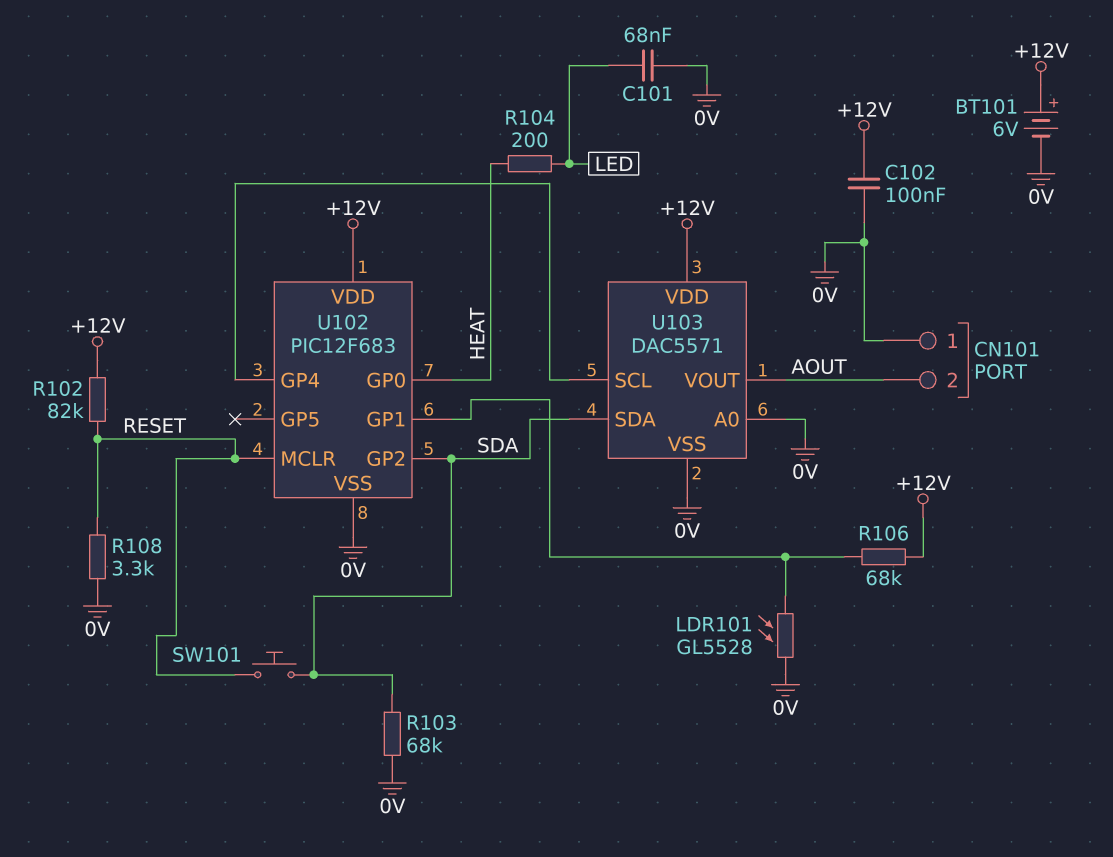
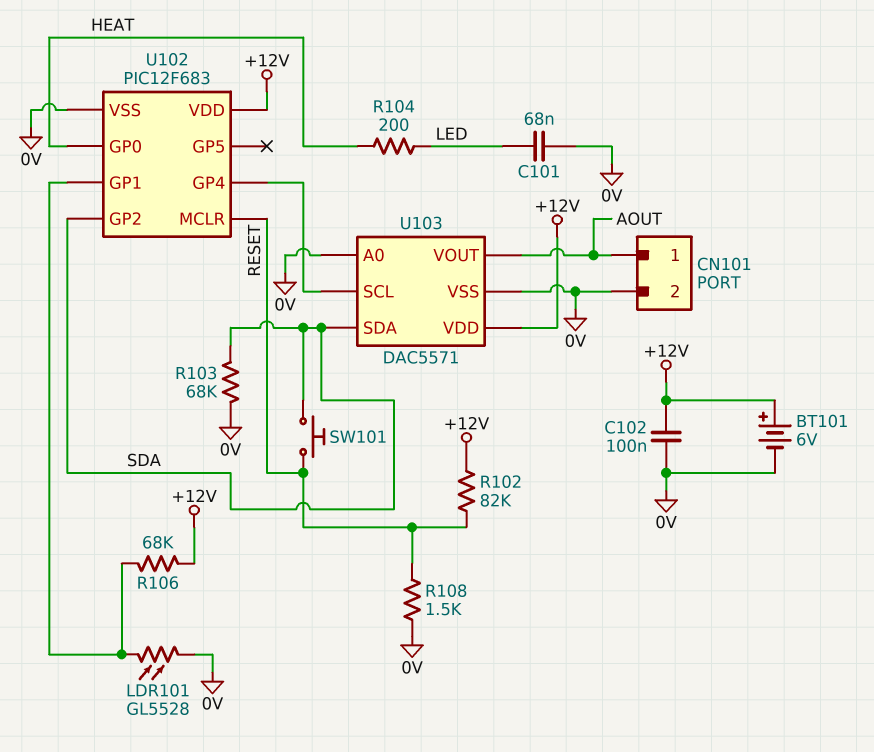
CN101 pin 1: 0V -> AOUT
CN101 pin 2: AOUT -> 0V
R108: 3.3k (0V, RESET) -> 1.5k (0V, RESET)

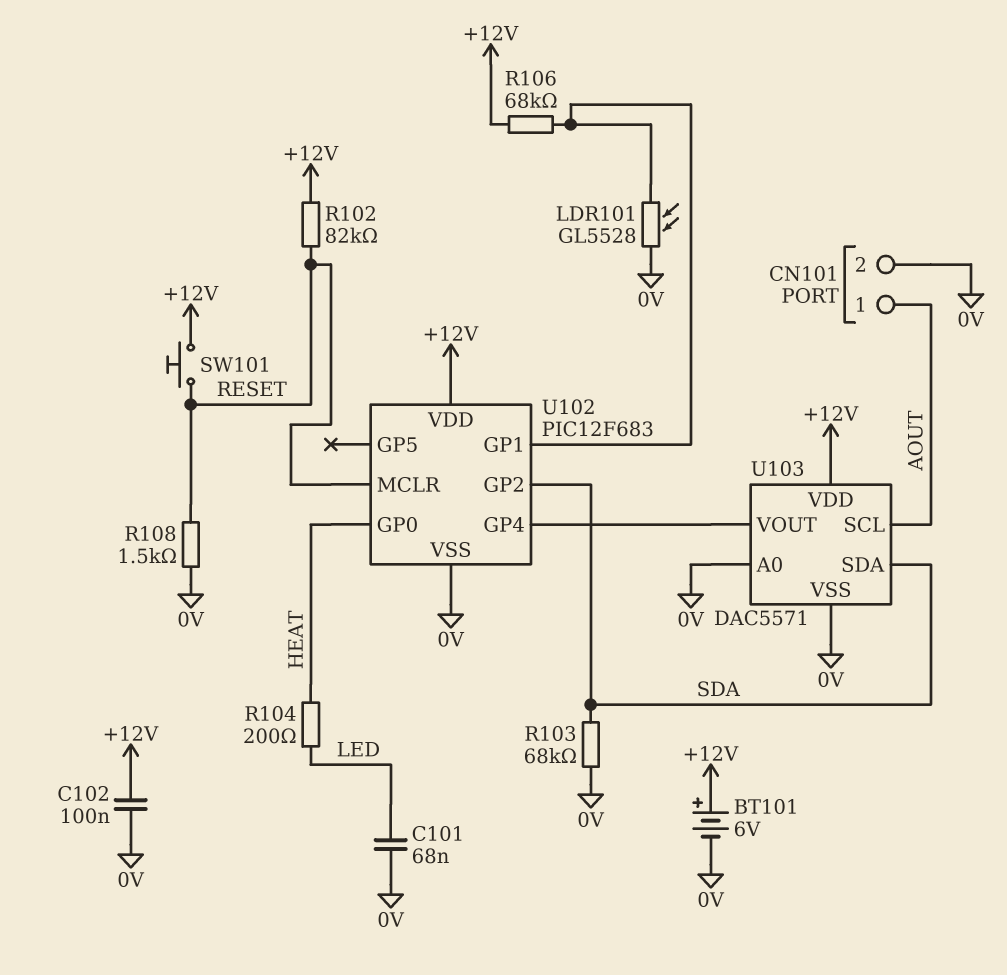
SW101: button (RESET, SDA) -> button (+12V, RESET)
U103 pin SCL: U102/GP4 -> AOUT
U103 pin VOUT: AOUT -> U102/GP4

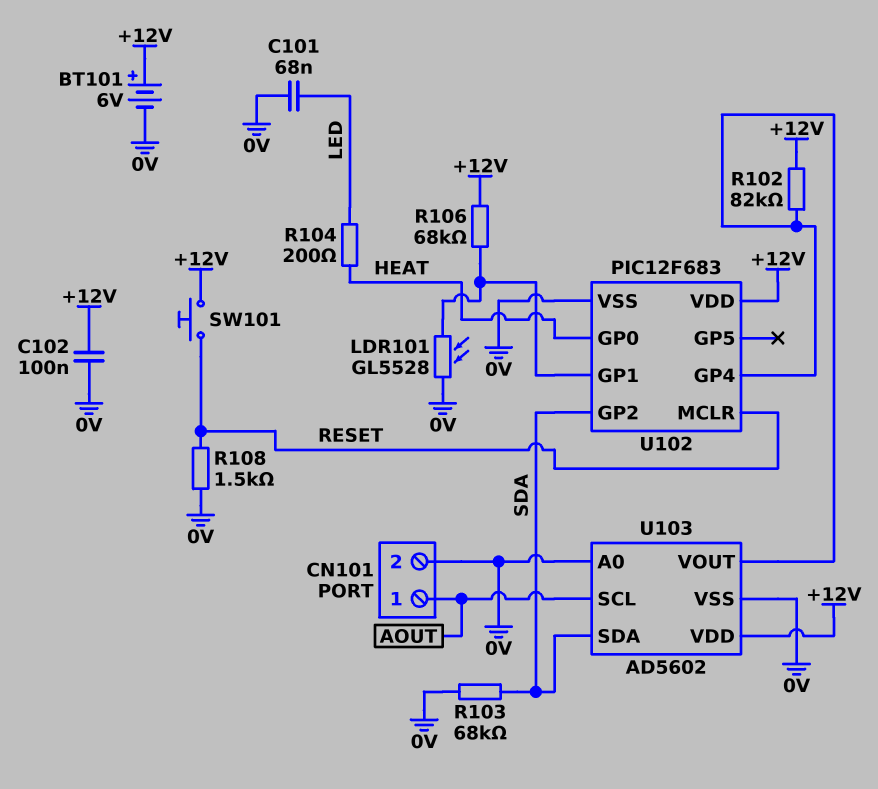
R102: 82k (+12V, RESET) -> 82k (+12V, U102/GP4)
U103: DAC5571 -> AD5602

